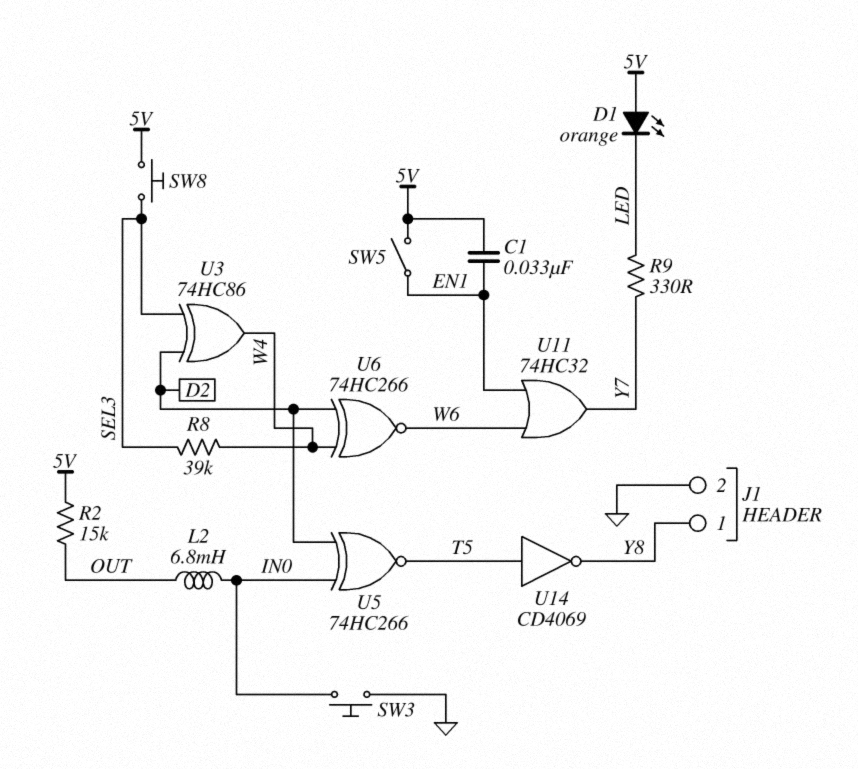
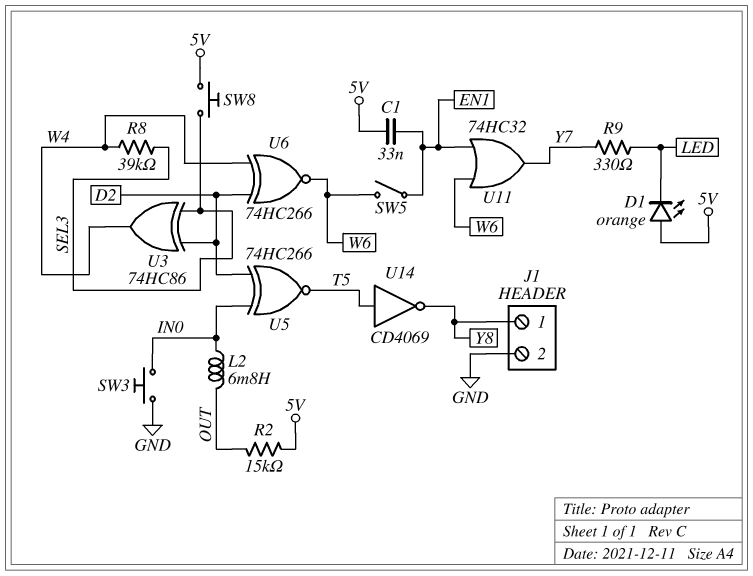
SW5: switch (5V, EN1) -> switch (EN1, W6)

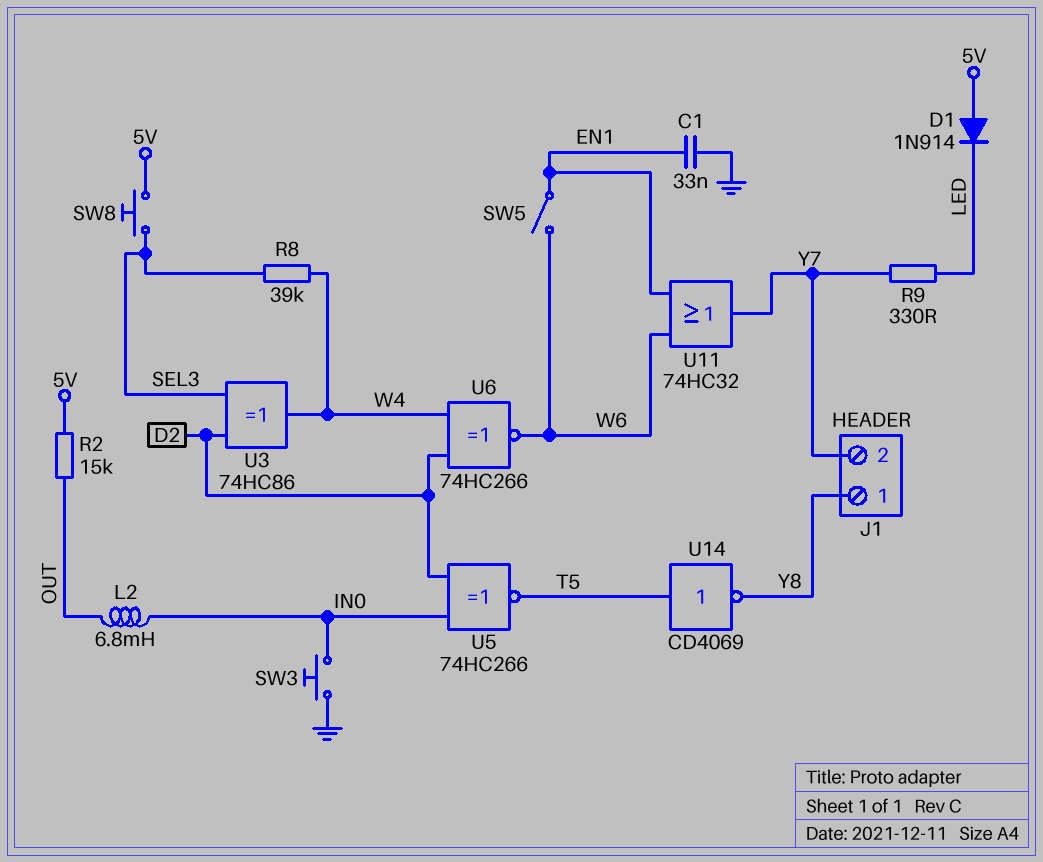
C1: 33nF (5V, EN1) -> 33nF (EN1, GND)
D1: LED orange (A 5V, K LED) -> diode 1N914 (A 5V, K LED)
J1 pin 2: GND -> Y7

